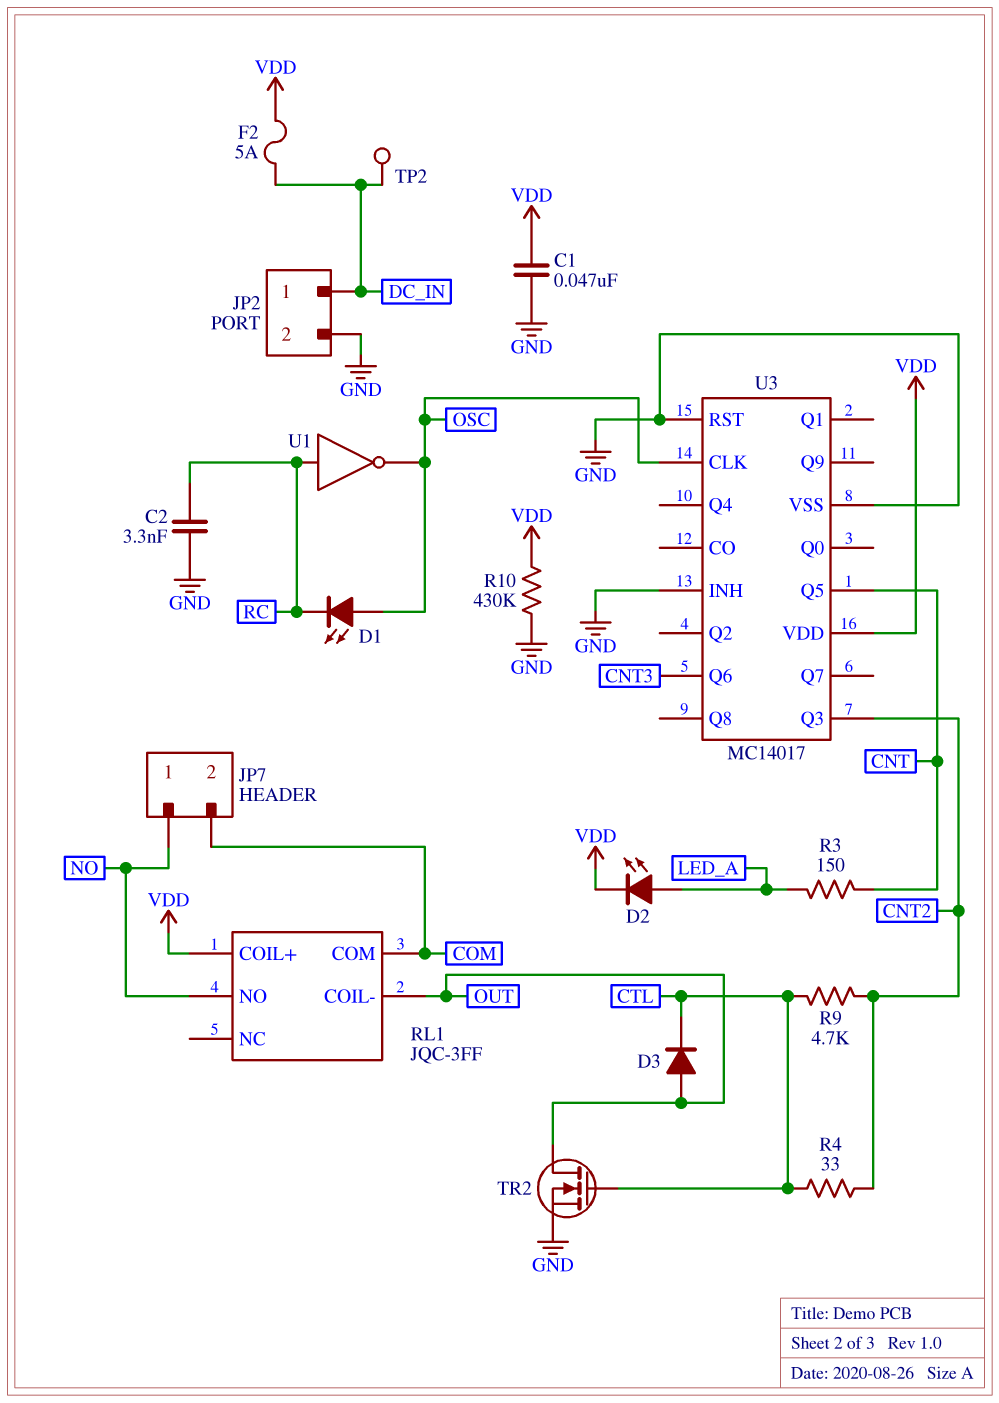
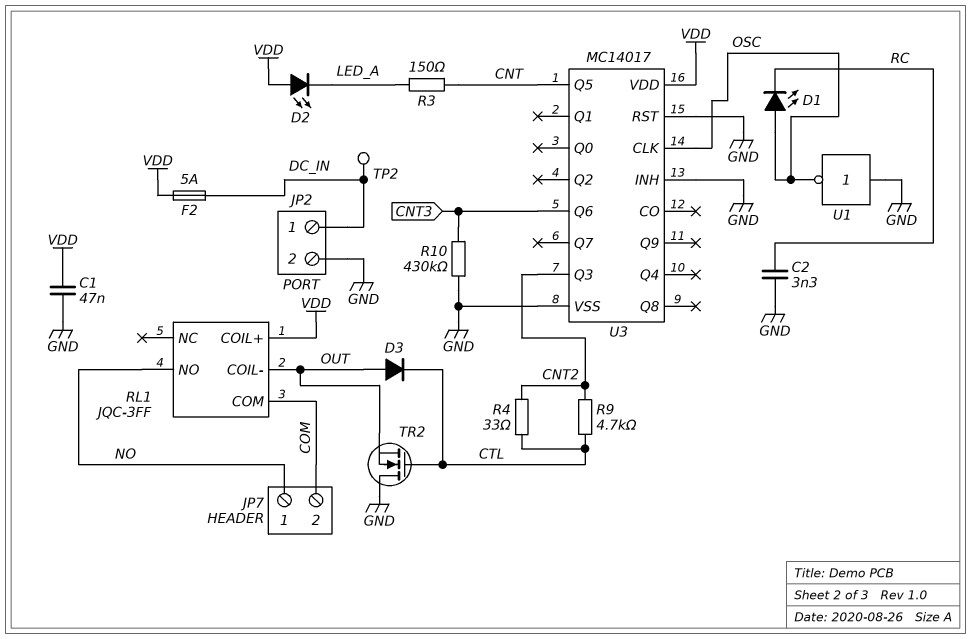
D2: LED (A LED_A, K VDD) -> LED (A VDD, K LED_A)
R10: 430k (GND, VDD) -> 430k (CNT3, GND)
TR2: NMOS (G CTL, D OUT, S GND) -> NMOS (G CTL, D GND, S OUT)
U1: NOT (in RC, out OSC) -> NOT (in GND, out OSC)

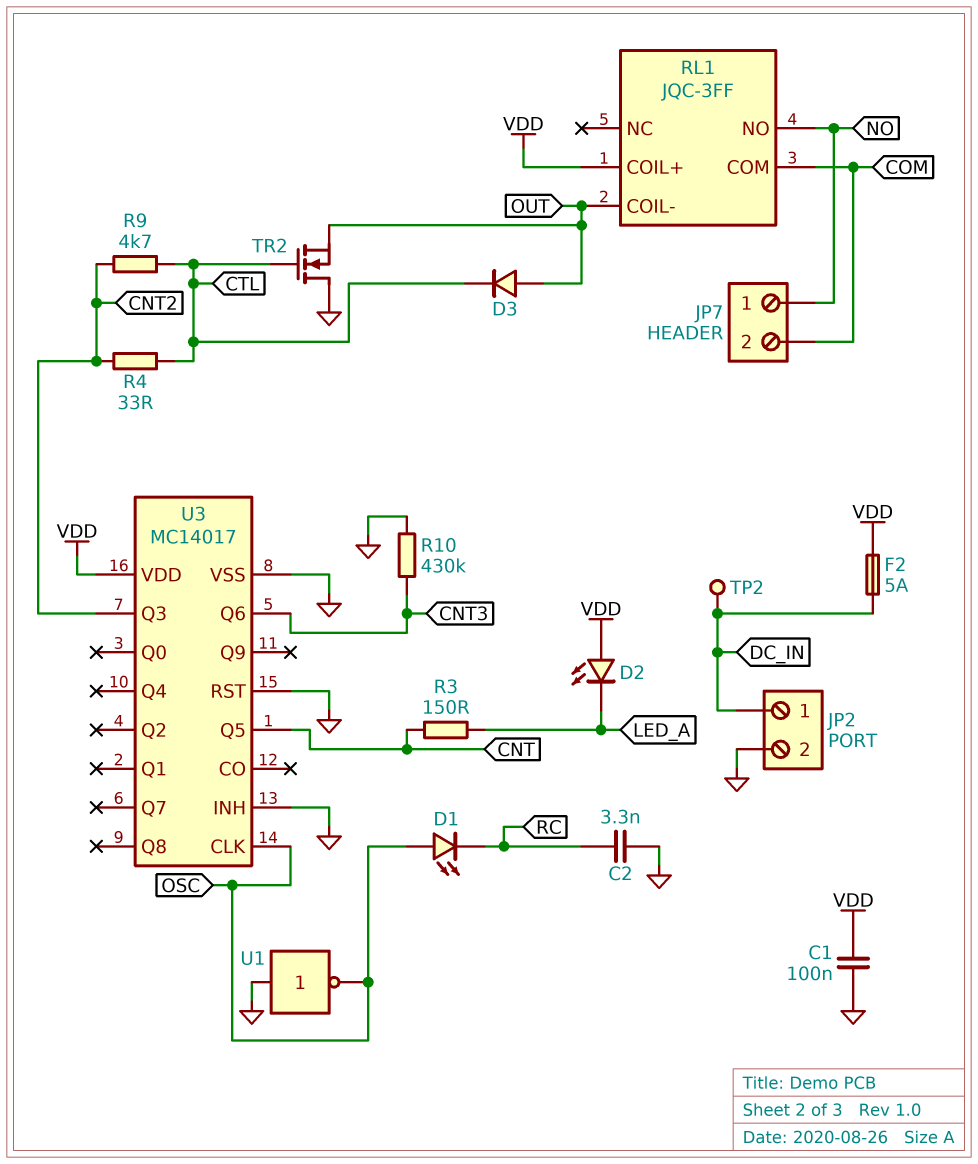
C1: 47nF (GND, VDD) -> 100nF (GND, VDD)

